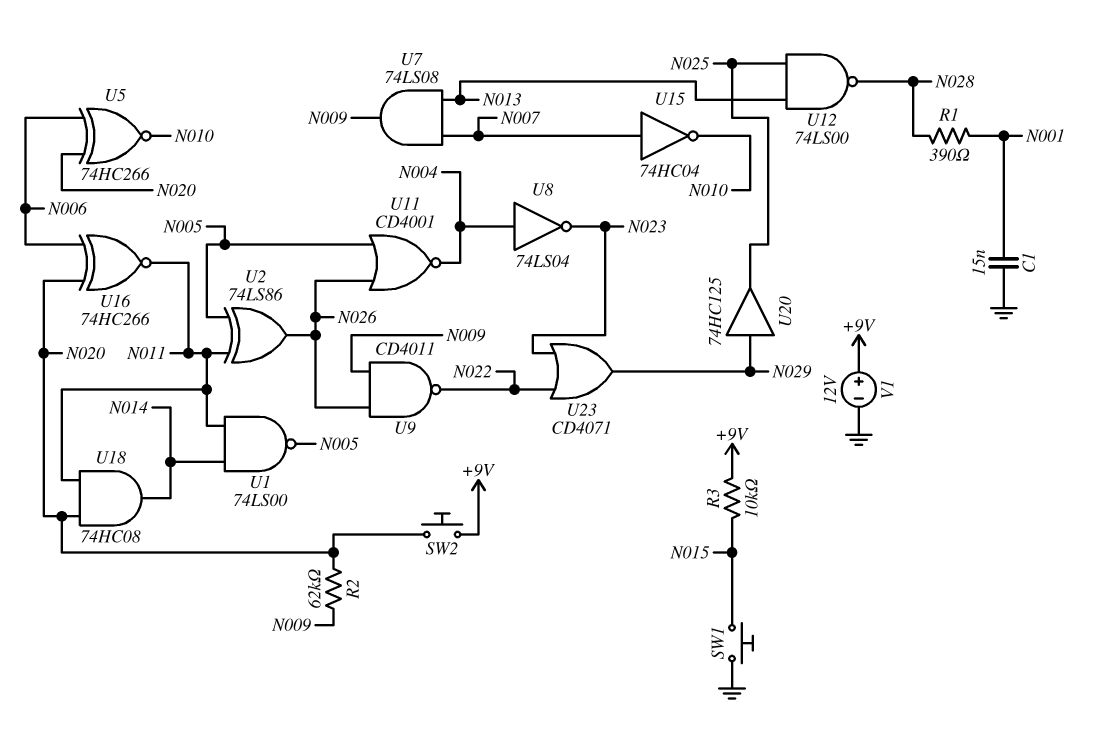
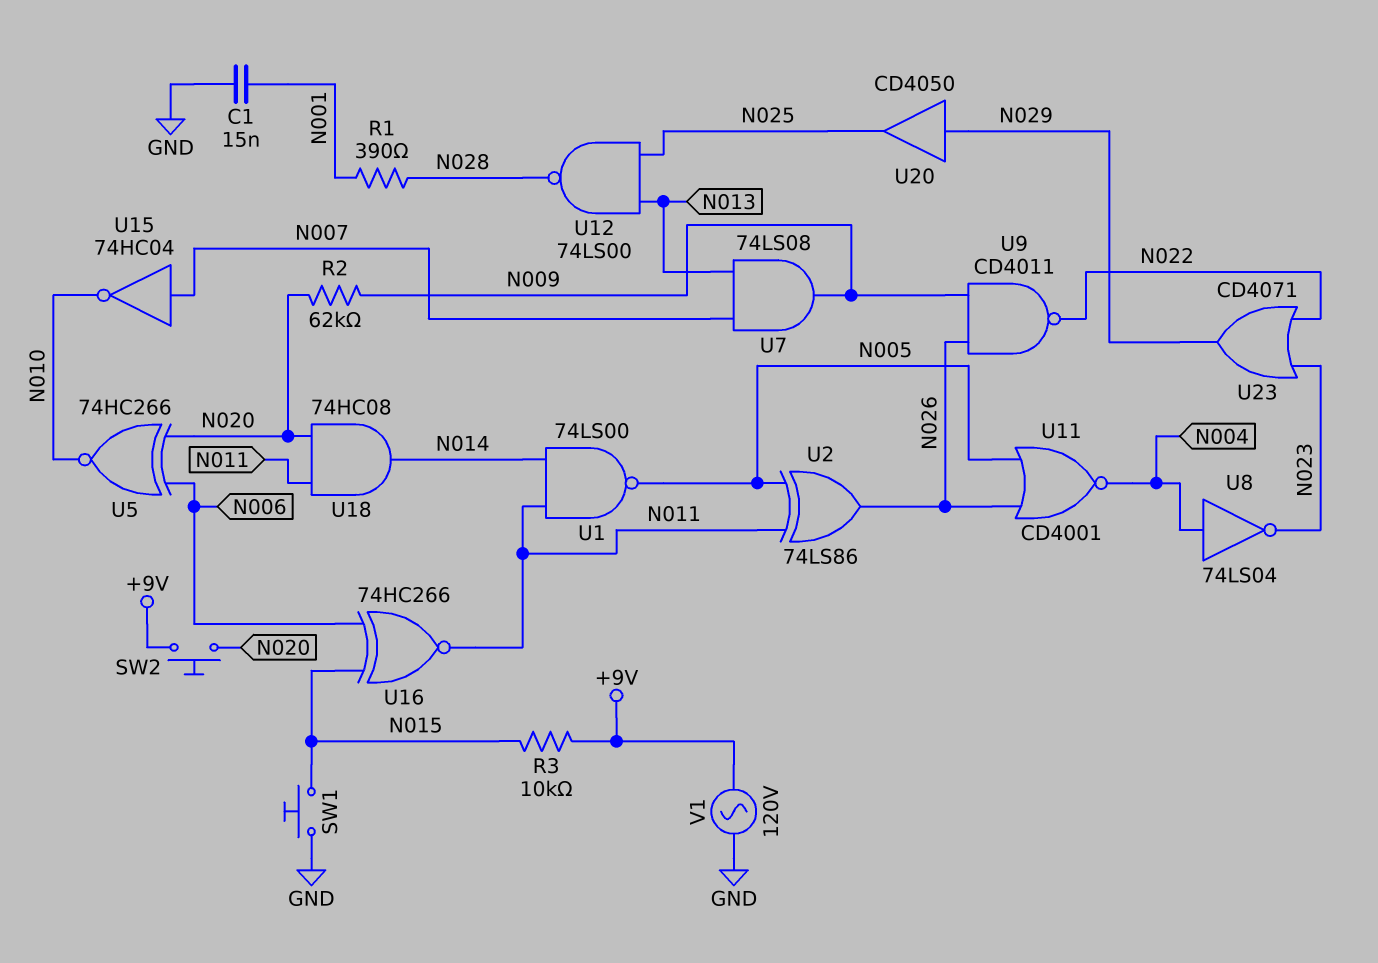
U16: XNOR 74HC266 (in N006, in N020, out N011) -> XNOR 74HC266 (in N006, in N015, out N011)
U20: buffer 74HC125 (in N029, out N025) -> buffer CD4050 (in N029, out N025)
V1: 12V (plus +9V, minus GND) -> AC 120V (+9V, GND)

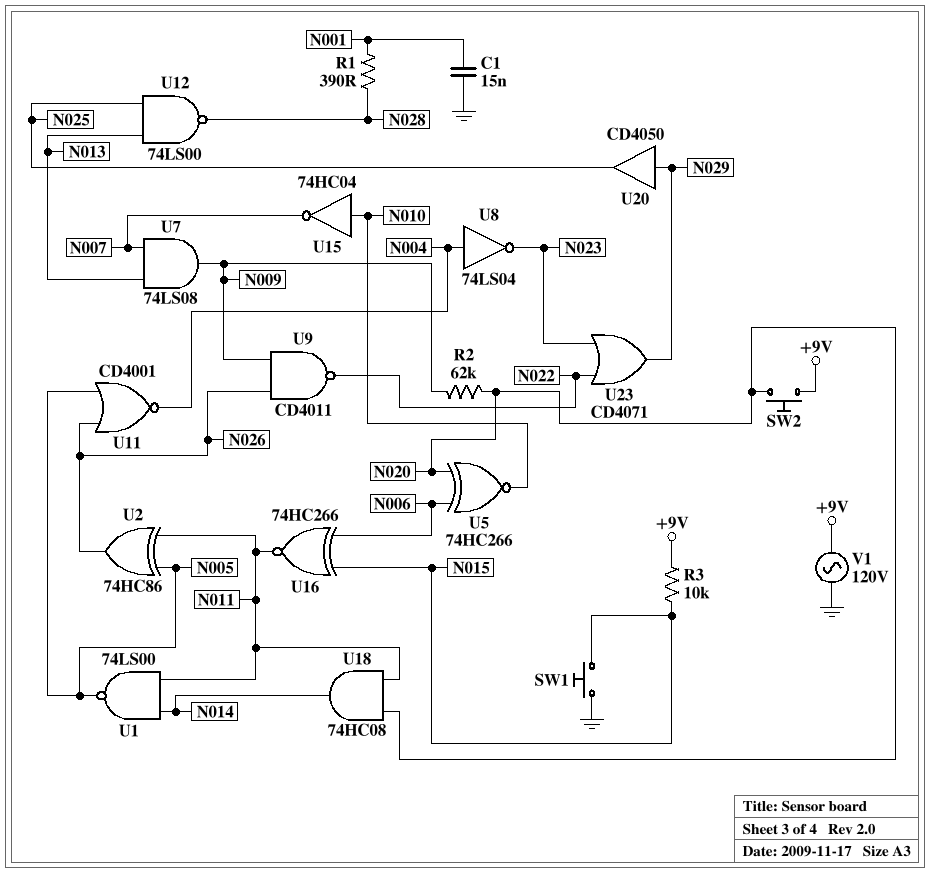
U2: XOR 74LS86 (in N005, in N011, out N026) -> XOR 74HC86 (in N005, in N011, out N026)
U15: NOT 74HC04 (in N007, out N010) -> NOT 74HC04 (in N010, out N007)

